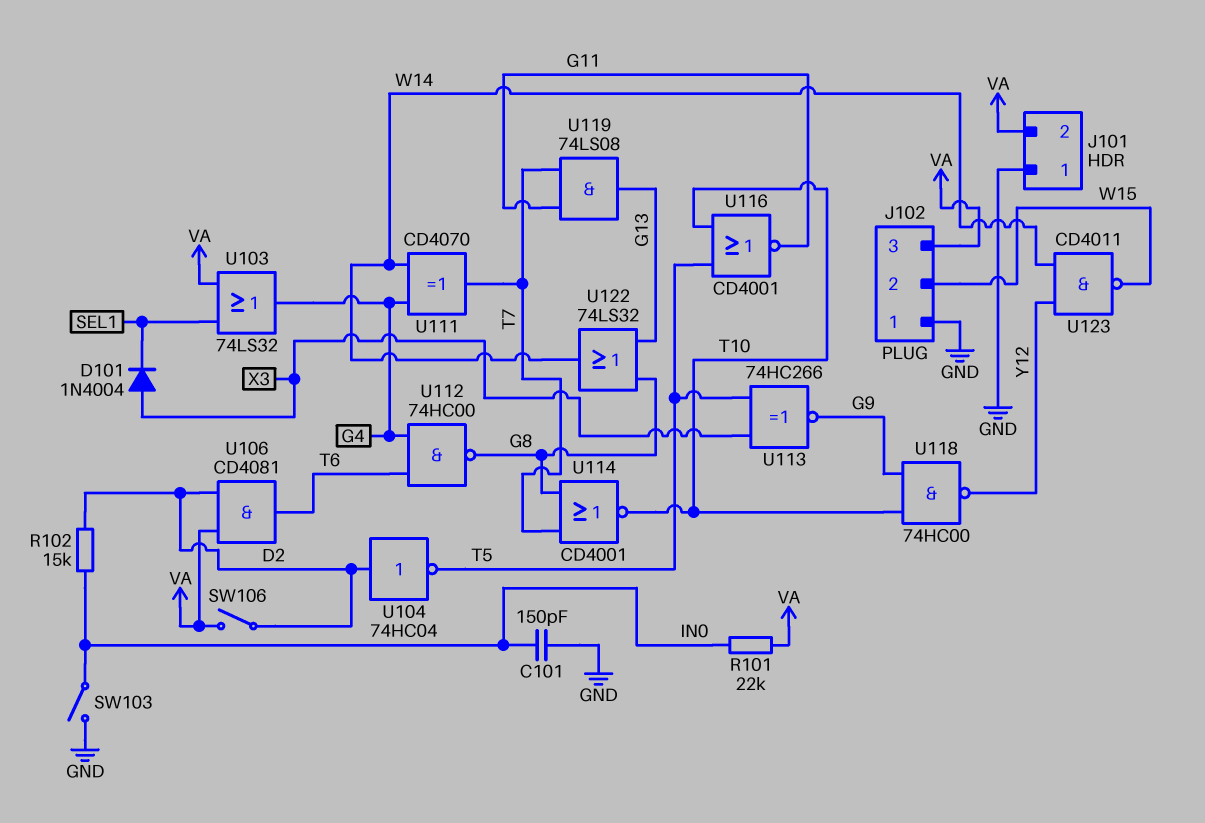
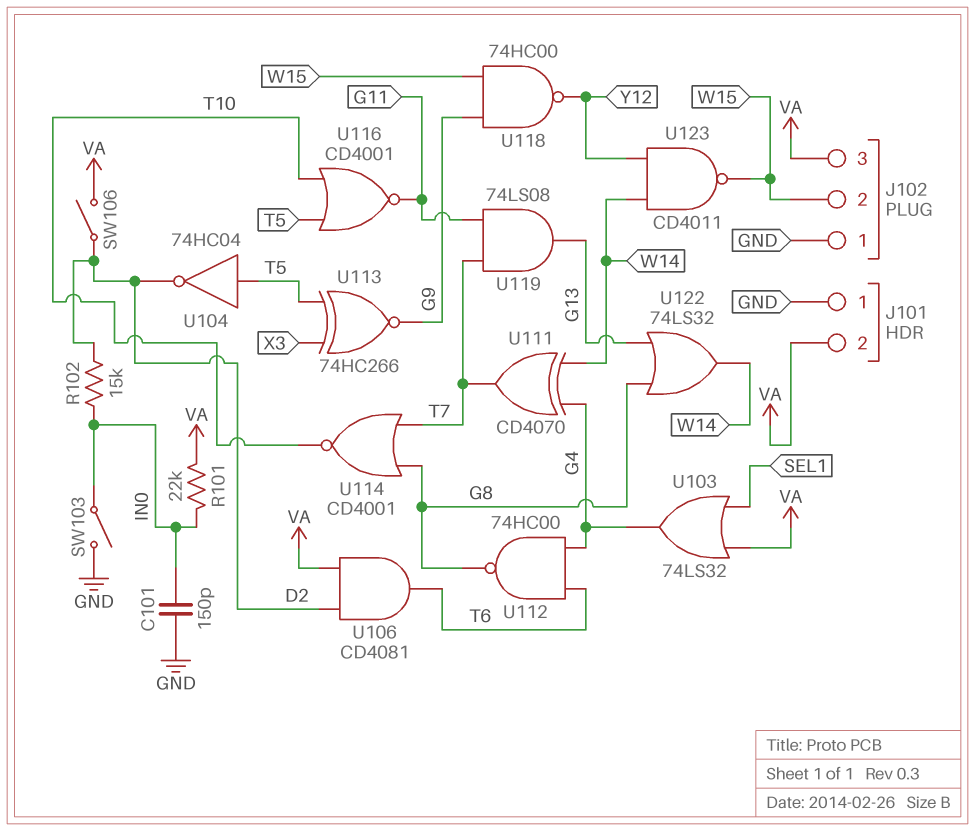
D101: diode 1N4004 (A X3, K SEL1) -> none
U104: NOT 74HC04 (in D2, out T5) -> NOT 74HC04 (in T5, out D2)
U118: NAND 74HC00 (in G9, in T10, out Y12) -> NAND 74HC00 (in G9, in W15, out Y12)

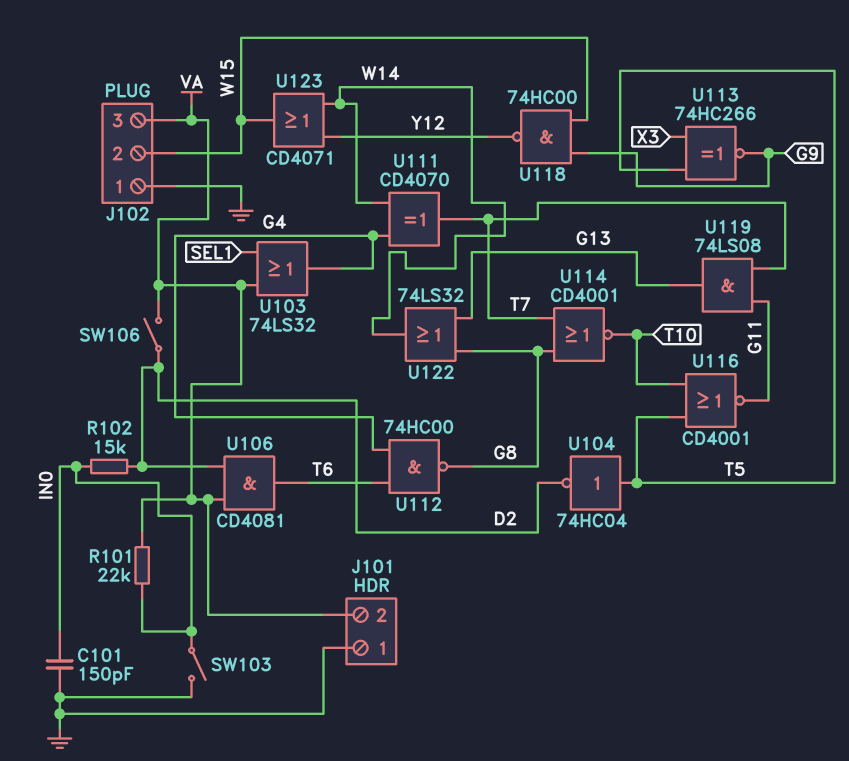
U123: NAND CD4011 (in W14, in Y12, out W15) -> OR CD4071 (in W14, in Y12, out W15)

